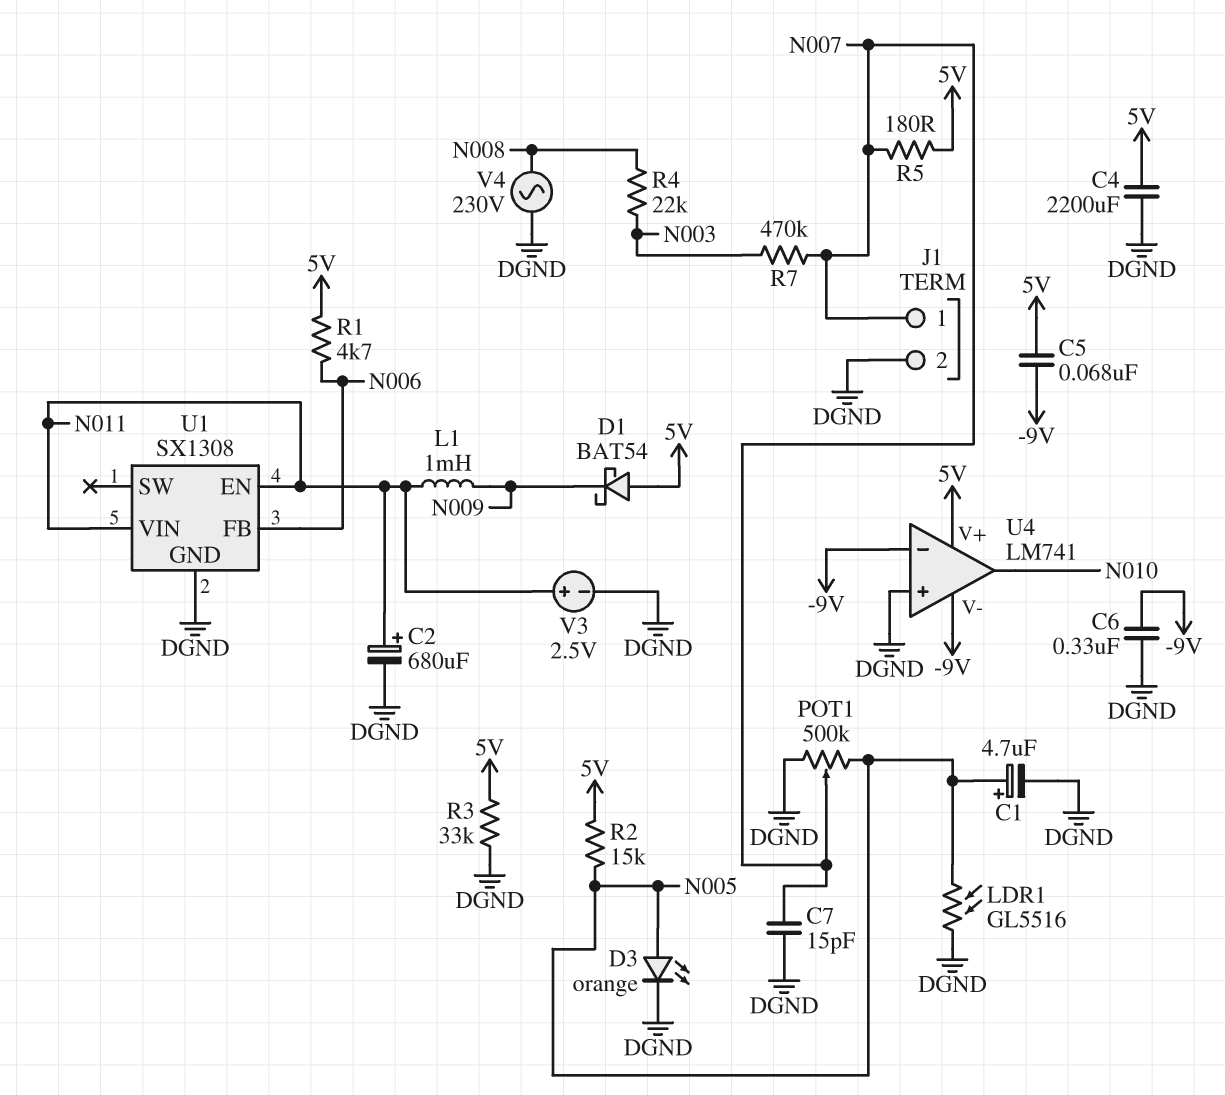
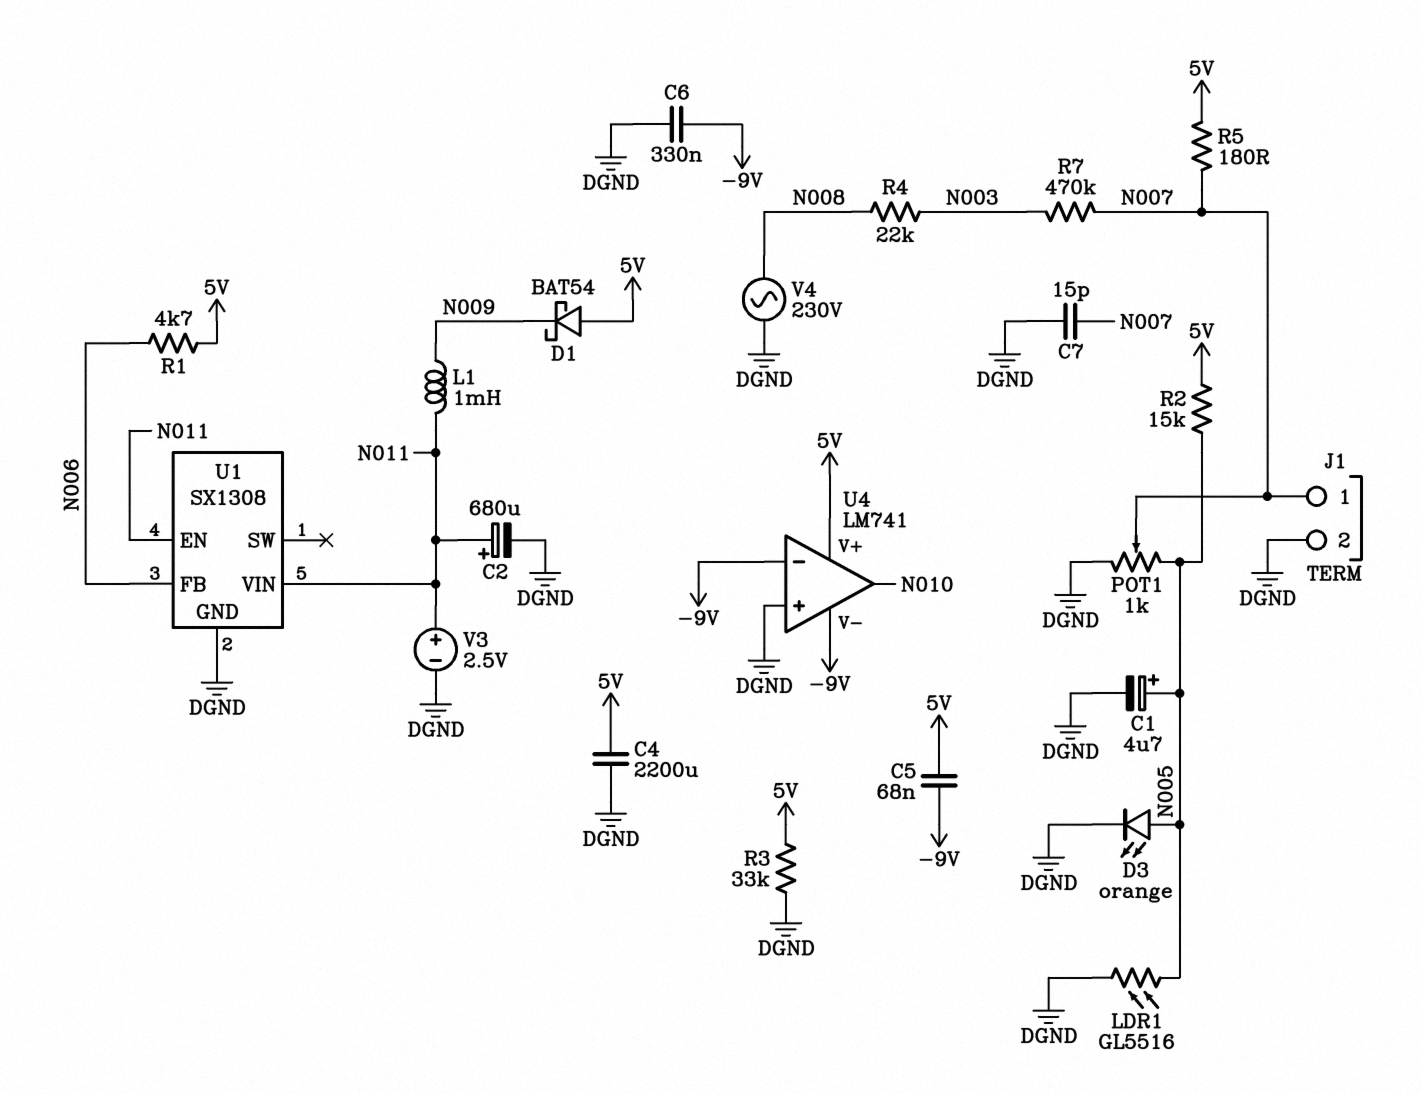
POT1: 500k (DGND, N005, wiper N007) -> 1k (DGND, N005, wiper N007)

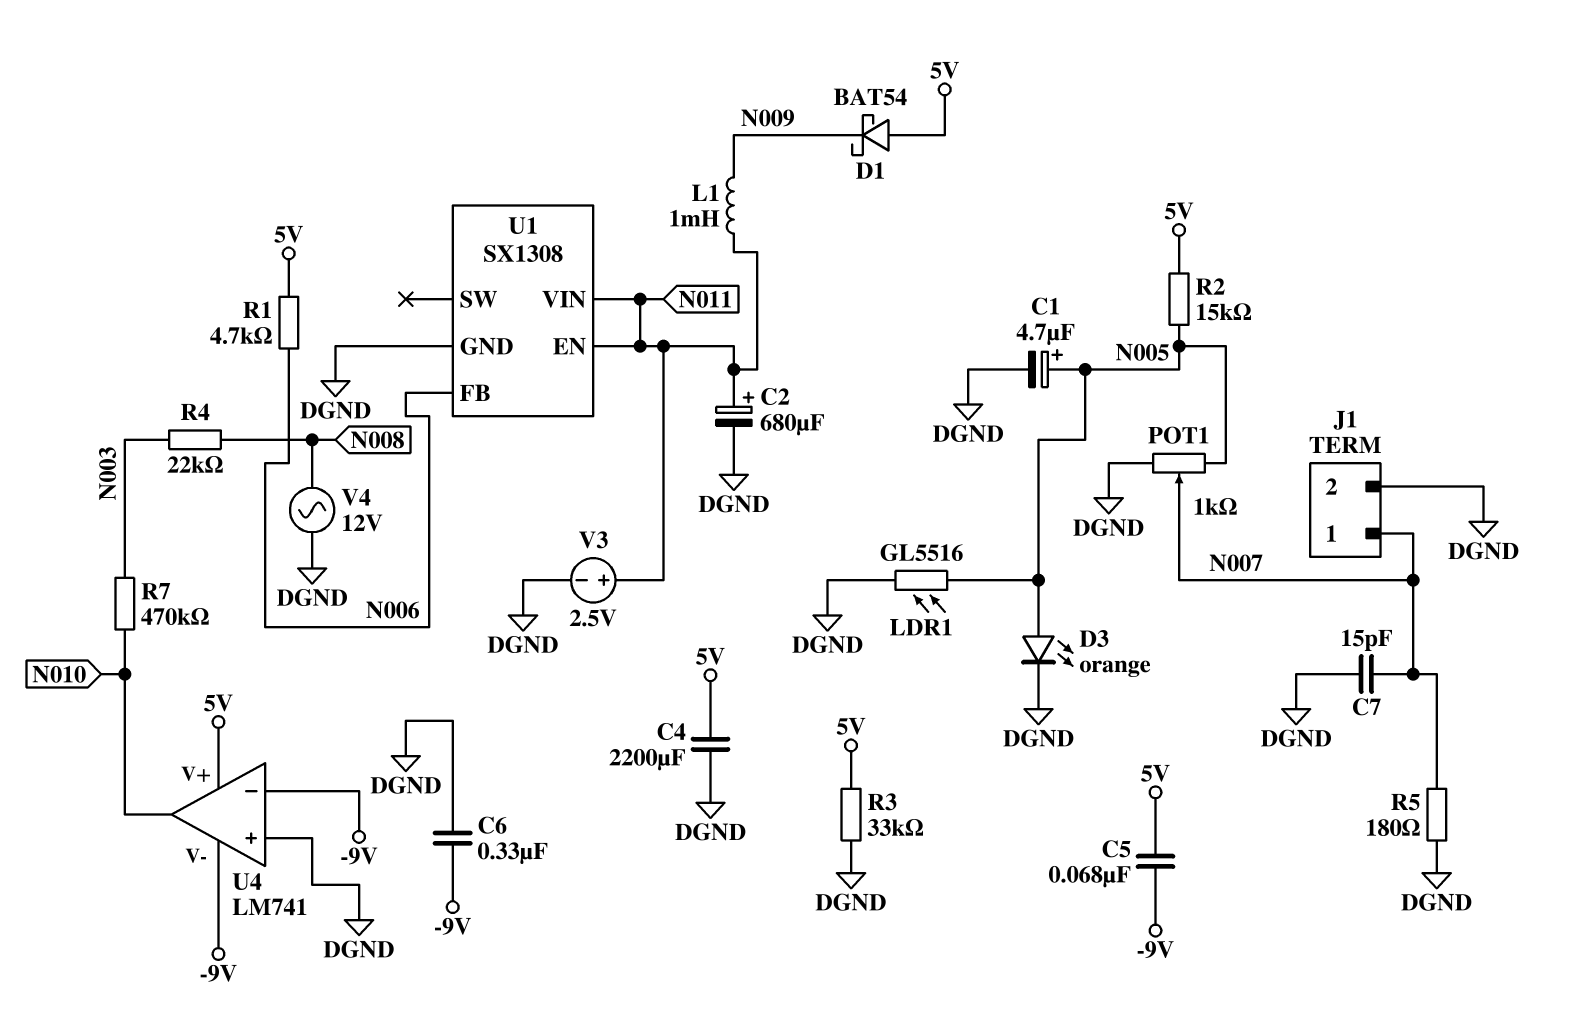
R5: 180 (5V, N007) -> 180 (DGND, N007)
R7: 470k (N003, N007) -> 470k (N003, N010)
V4: AC 230V (DGND, N008) -> AC 12V (DGND, N008)

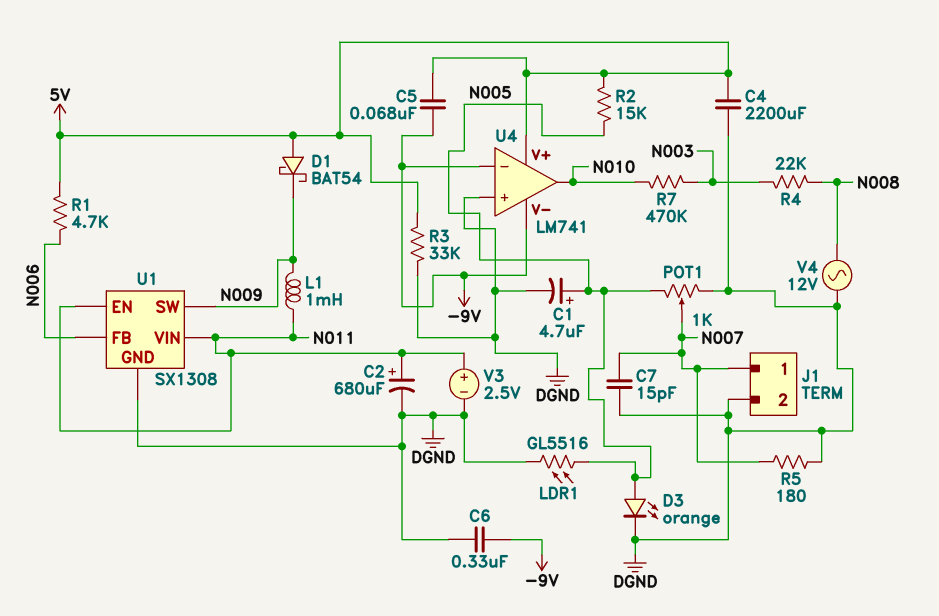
U1 pin SW: none -> N009

